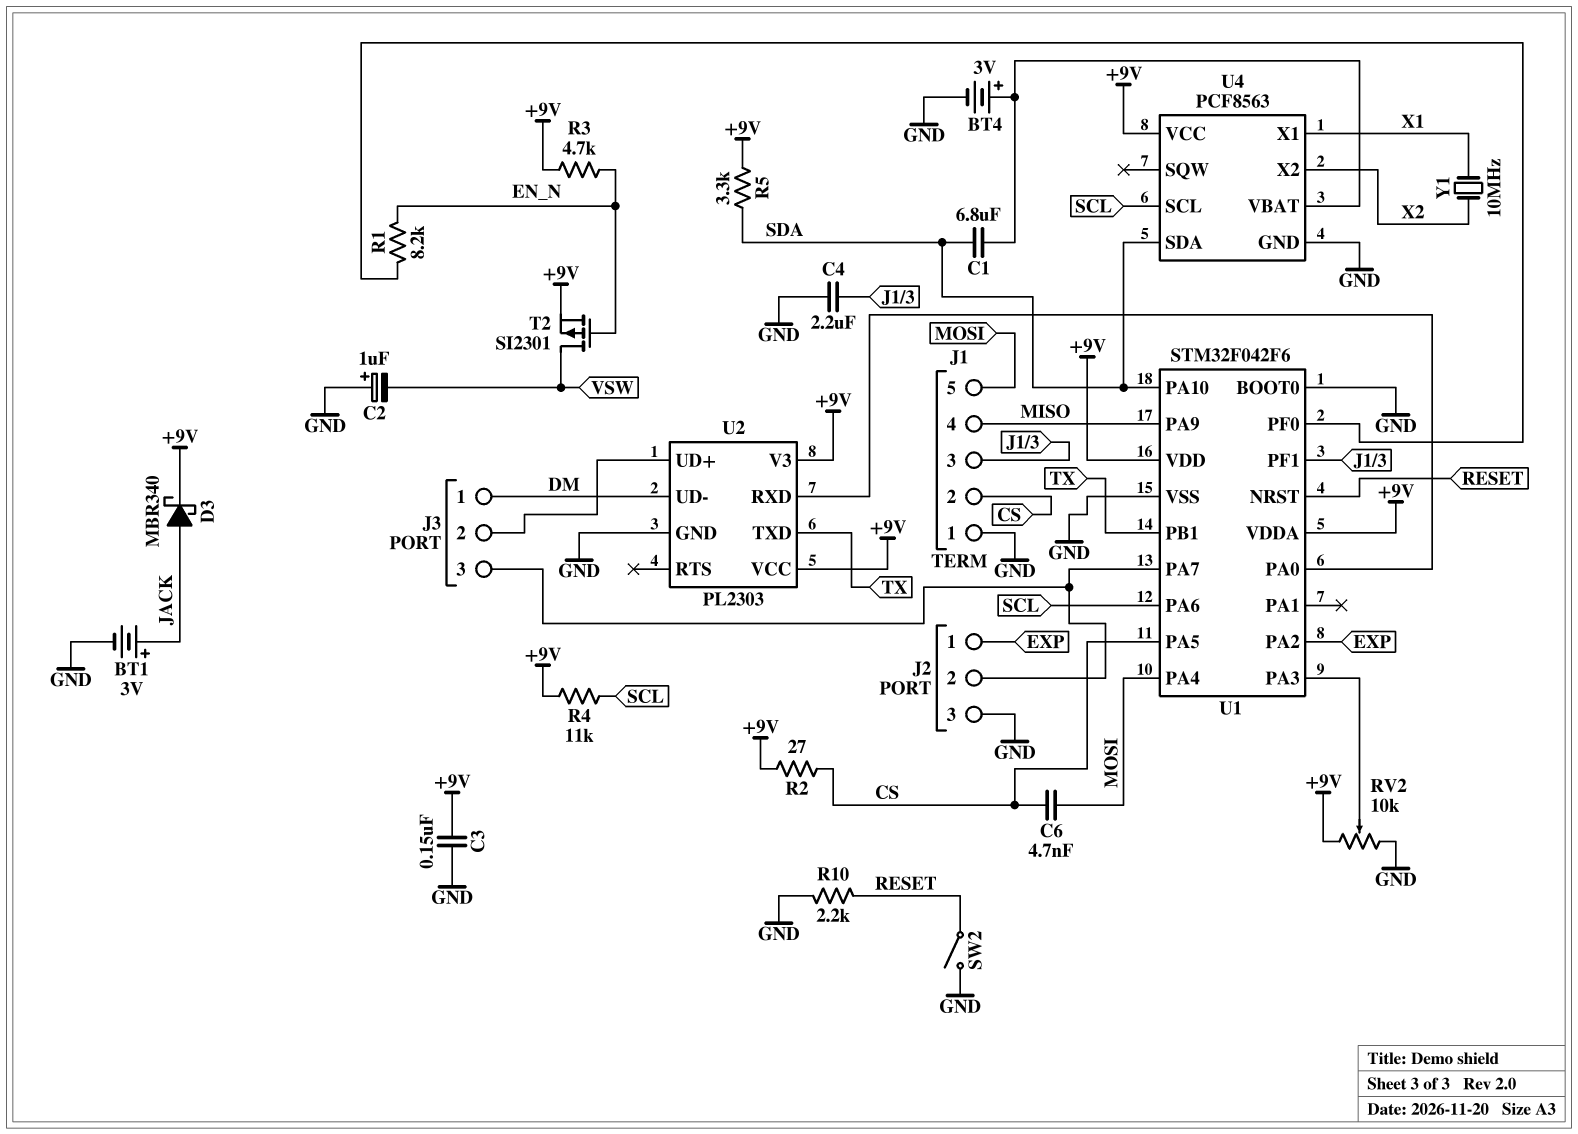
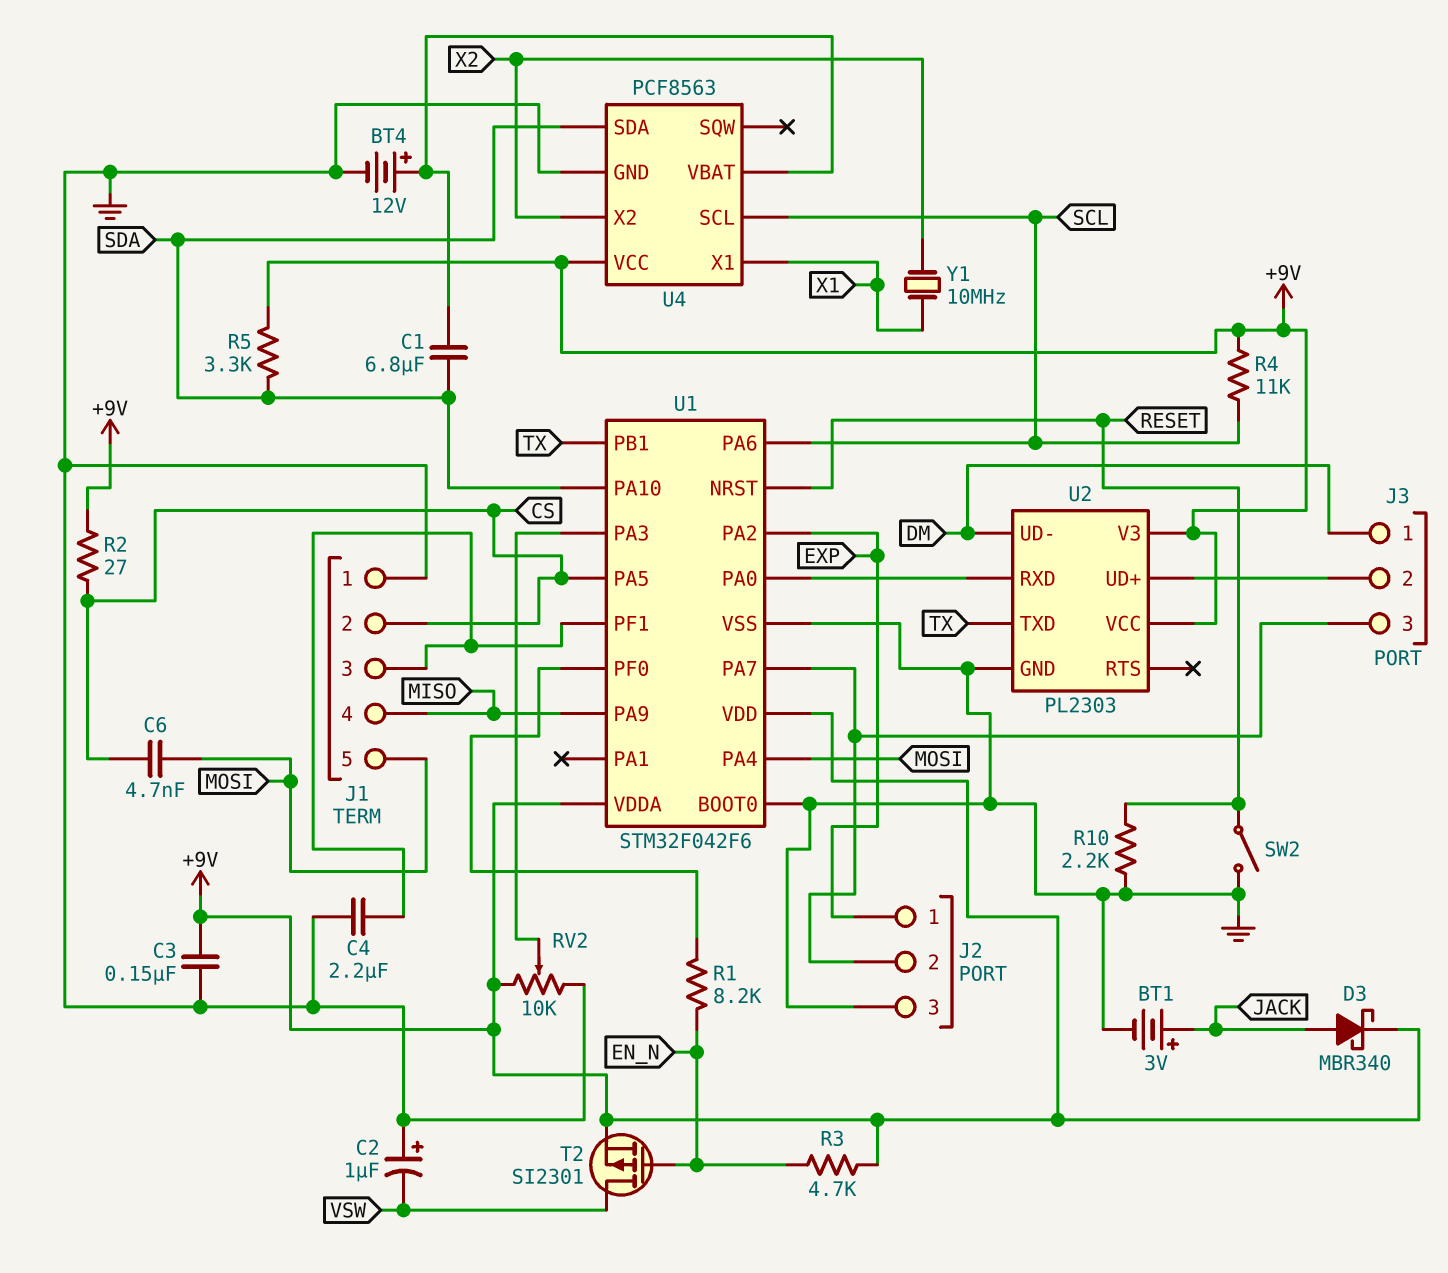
BT4: 3V (plus U4/VBAT, minus GND) -> 12V (plus U4/VBAT, minus GND)

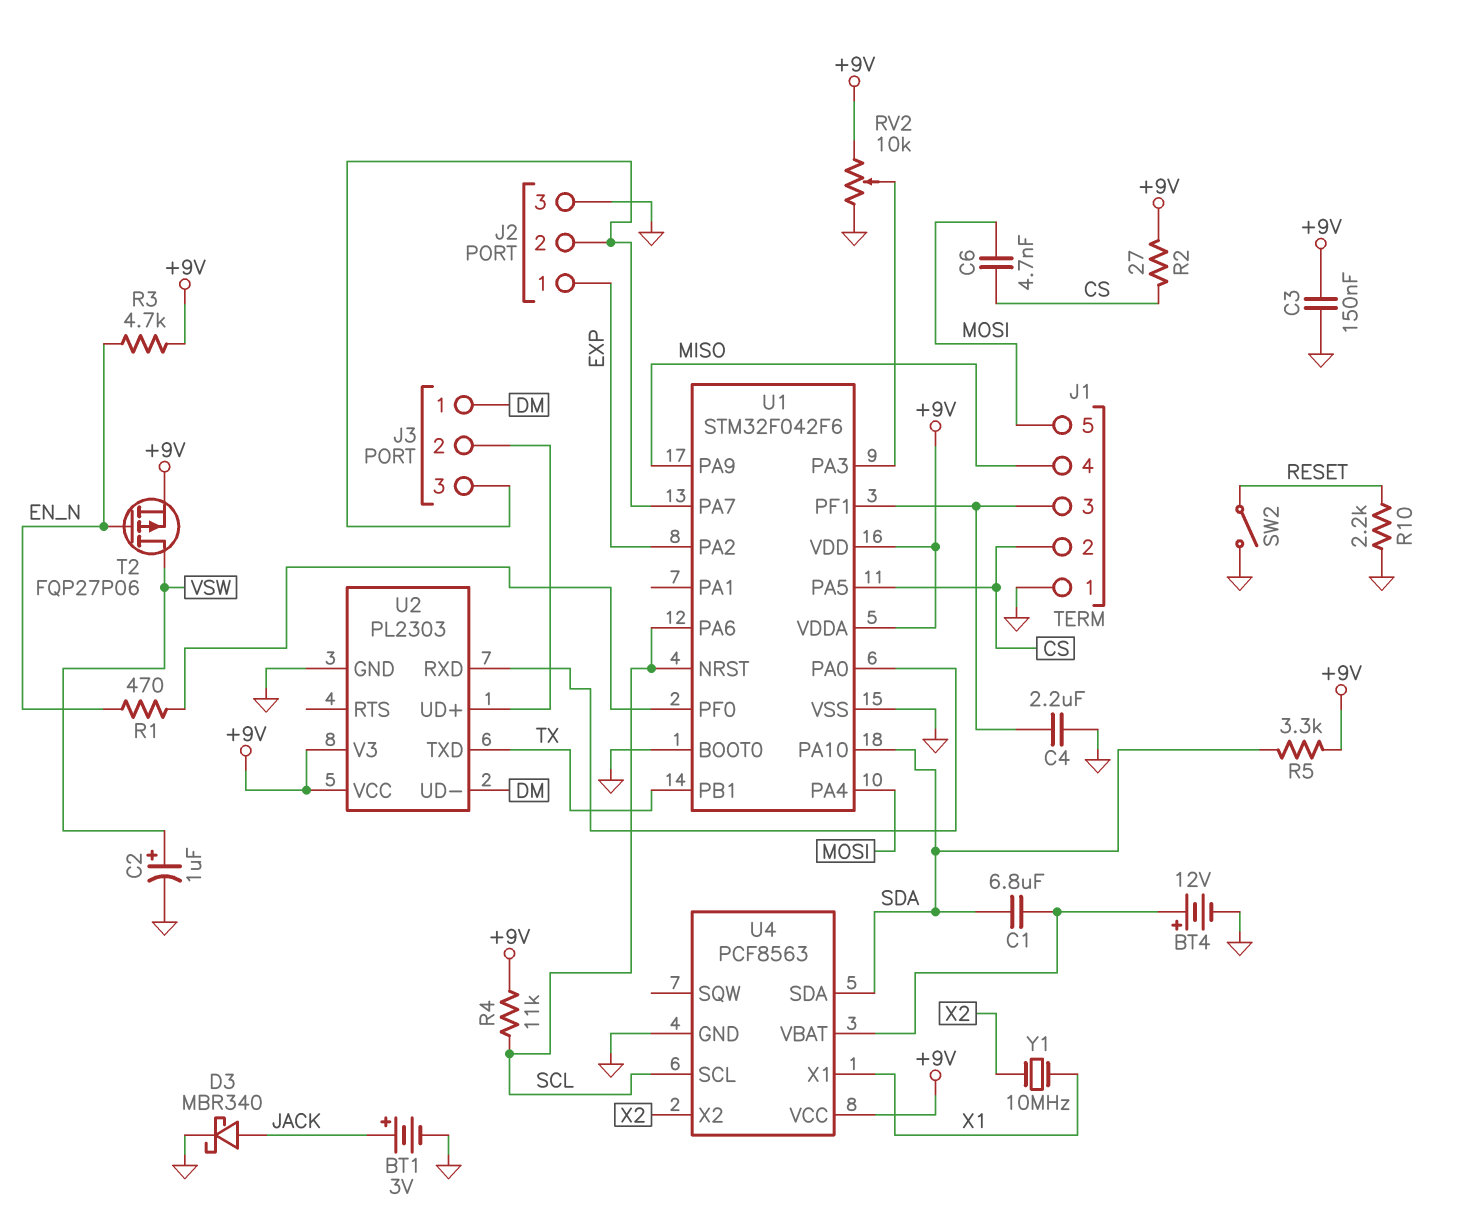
C2: 1uF (plus GND, minus VSW) -> 1uF (plus VSW, minus GND)
D3: schottky MBR340 (A JACK, K +9V) -> schottky MBR340 (A JACK, K GND)
R1: 8.2k (EN_N, U1/PF0) -> 470 (EN_N, U1/PF0)
T2: PMOS SI2301 (G EN_N, D VSW, S +9V) -> PMOS FQP27P06 (G EN_N, D VSW, S +9V)
U1 pin NRST: RESET -> SCL

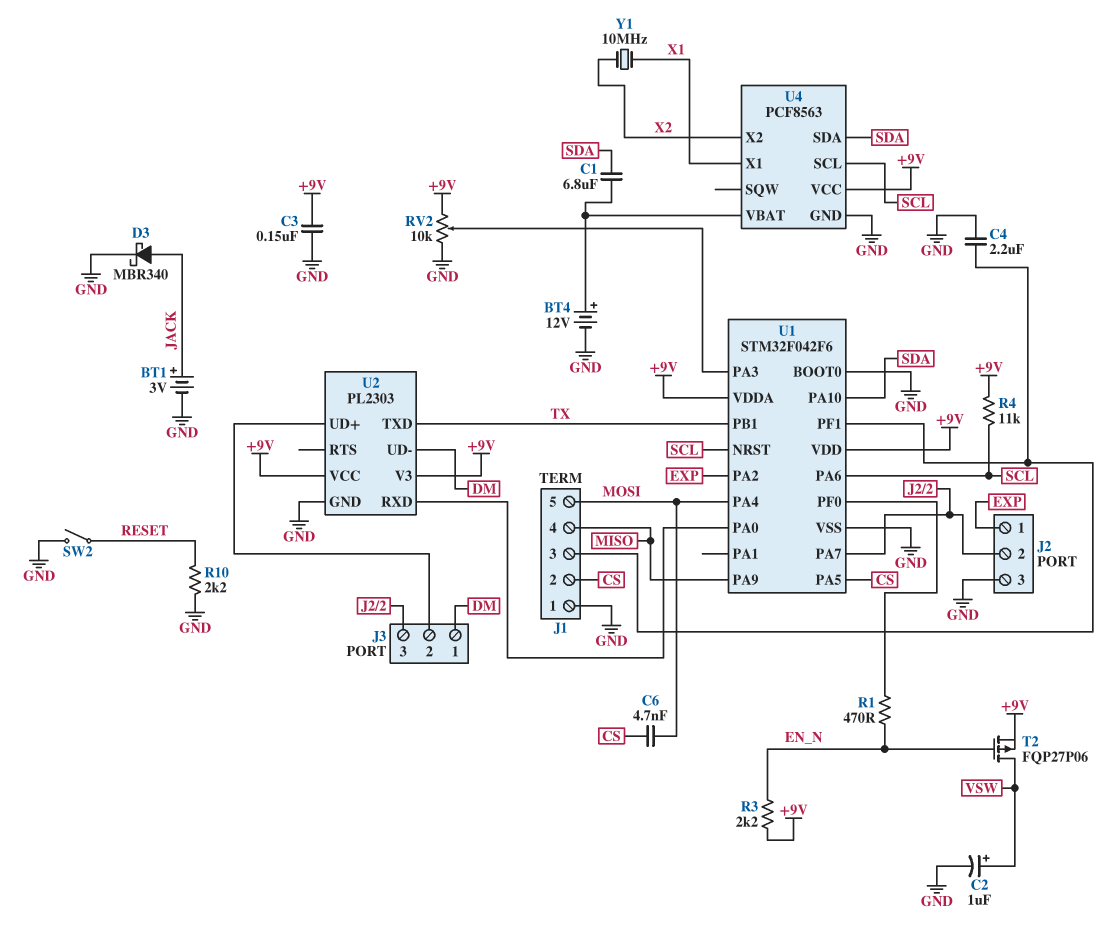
R2: 27 (+9V, CS) -> none
R3: 4.7k (+9V, EN_N) -> 2.2k (+9V, EN_N)
R5: 3.3k (+9V, SDA) -> none

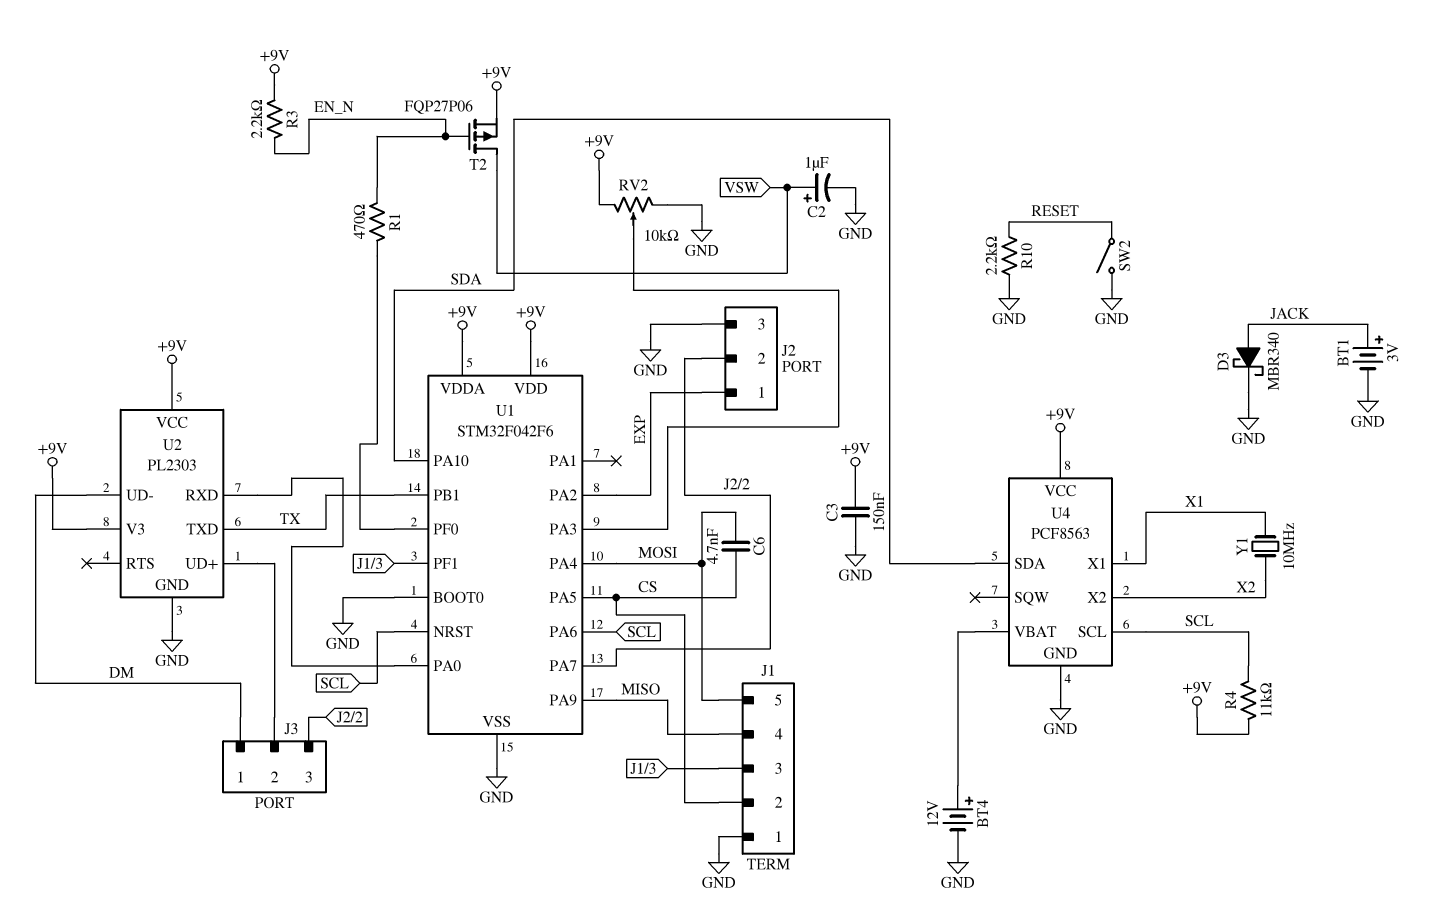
C1: 6.8uF (SDA, U4/VBAT) -> none
C4: 2.2uF (GND, J1/3) -> none

